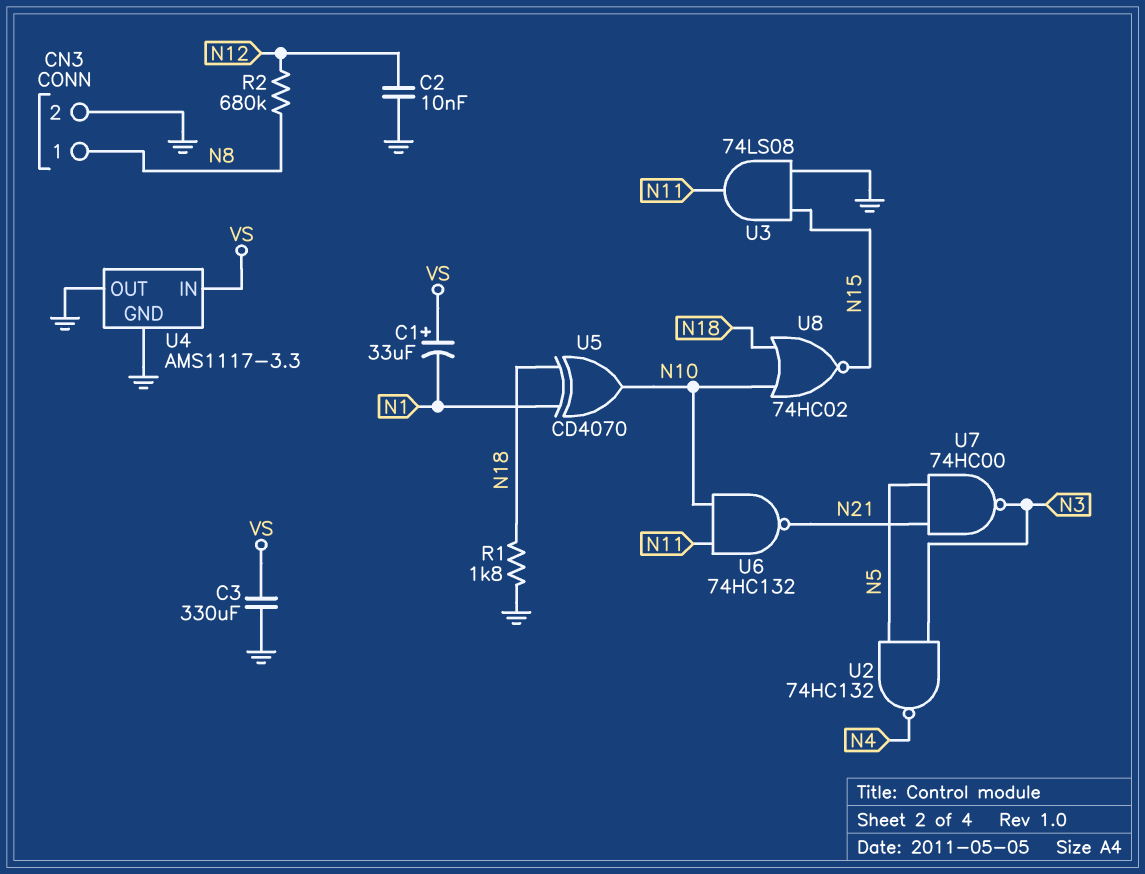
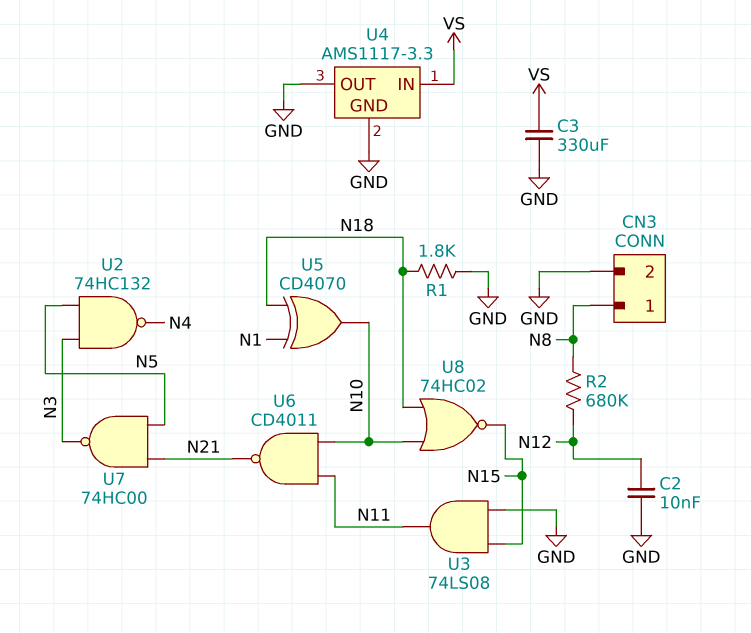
C1: 33uF (plus VS, minus N1) -> none
U6: NAND 74HC132 (in N10, in N11, out N21) -> NAND CD4011 (in N10, in N11, out N21)

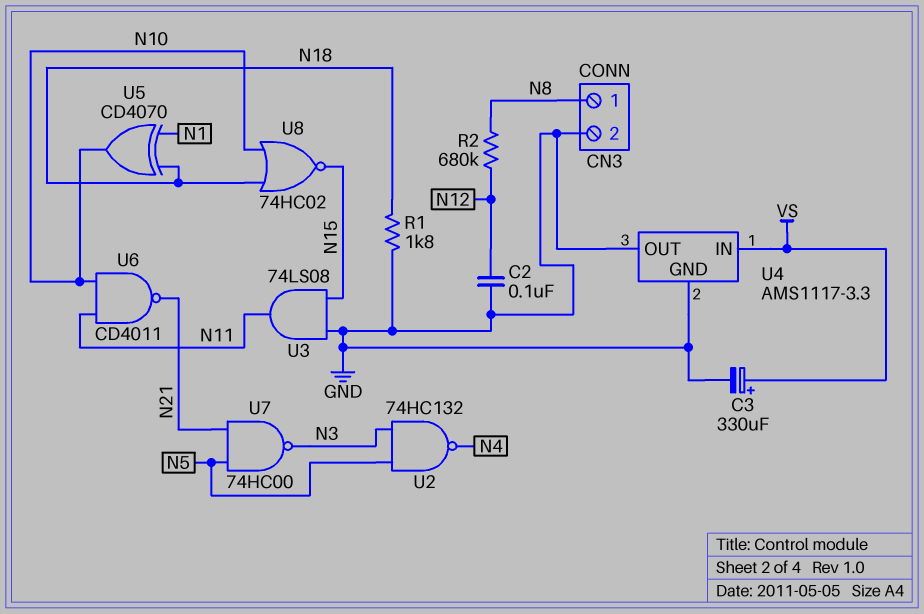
C2: 10nF (GND, N12) -> 100nF (GND, N12)
C3: 330uF (GND, VS) -> 330uF (plus VS, minus GND)

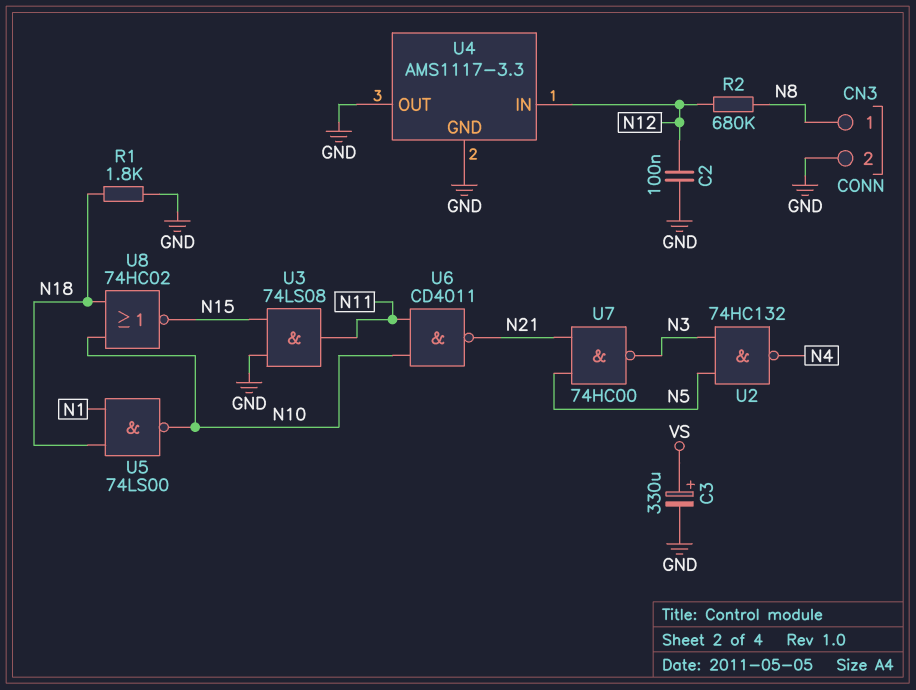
U4 pin IN: VS -> N12
U5: XOR CD4070 (in N1, in N18, out N10) -> NAND 74LS00 (in N1, in N18, out N10)

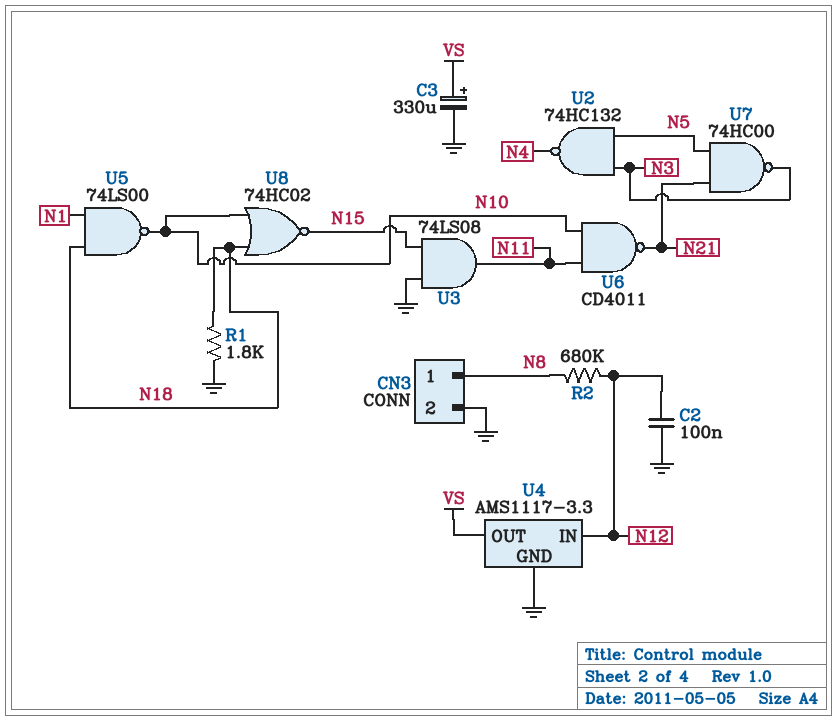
U4 pin OUT: GND -> VS

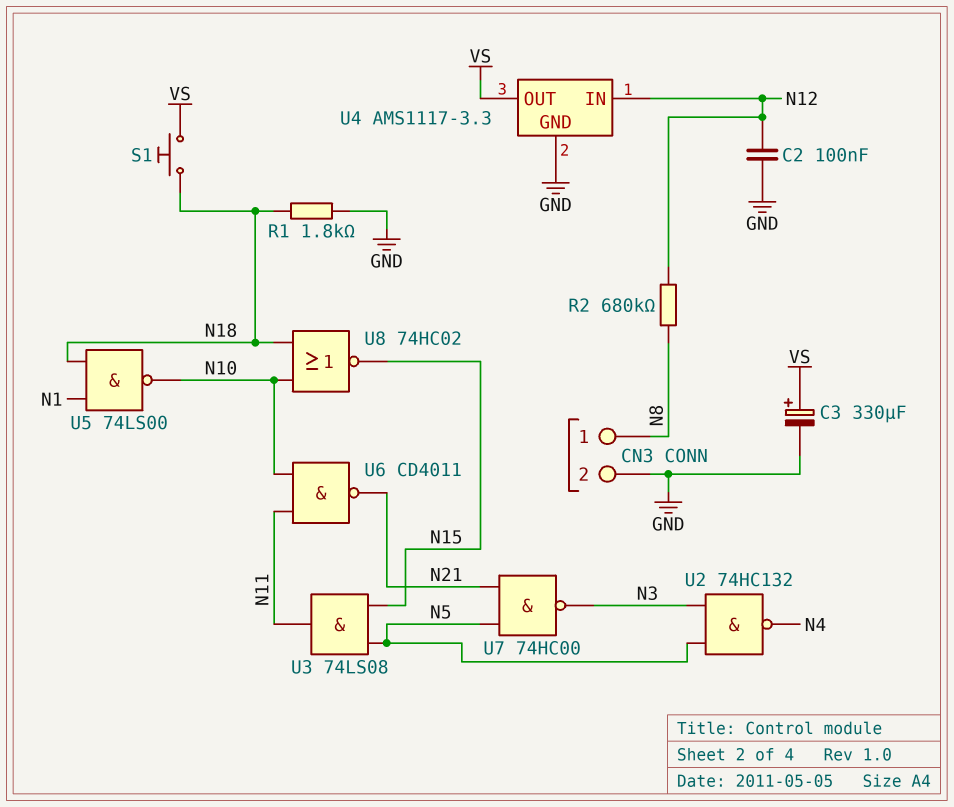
S1: none -> button (N18, VS)
U3: AND 74LS08 (in GND, in N15, out N11) -> AND 74LS08 (in N5, in N15, out N11)

